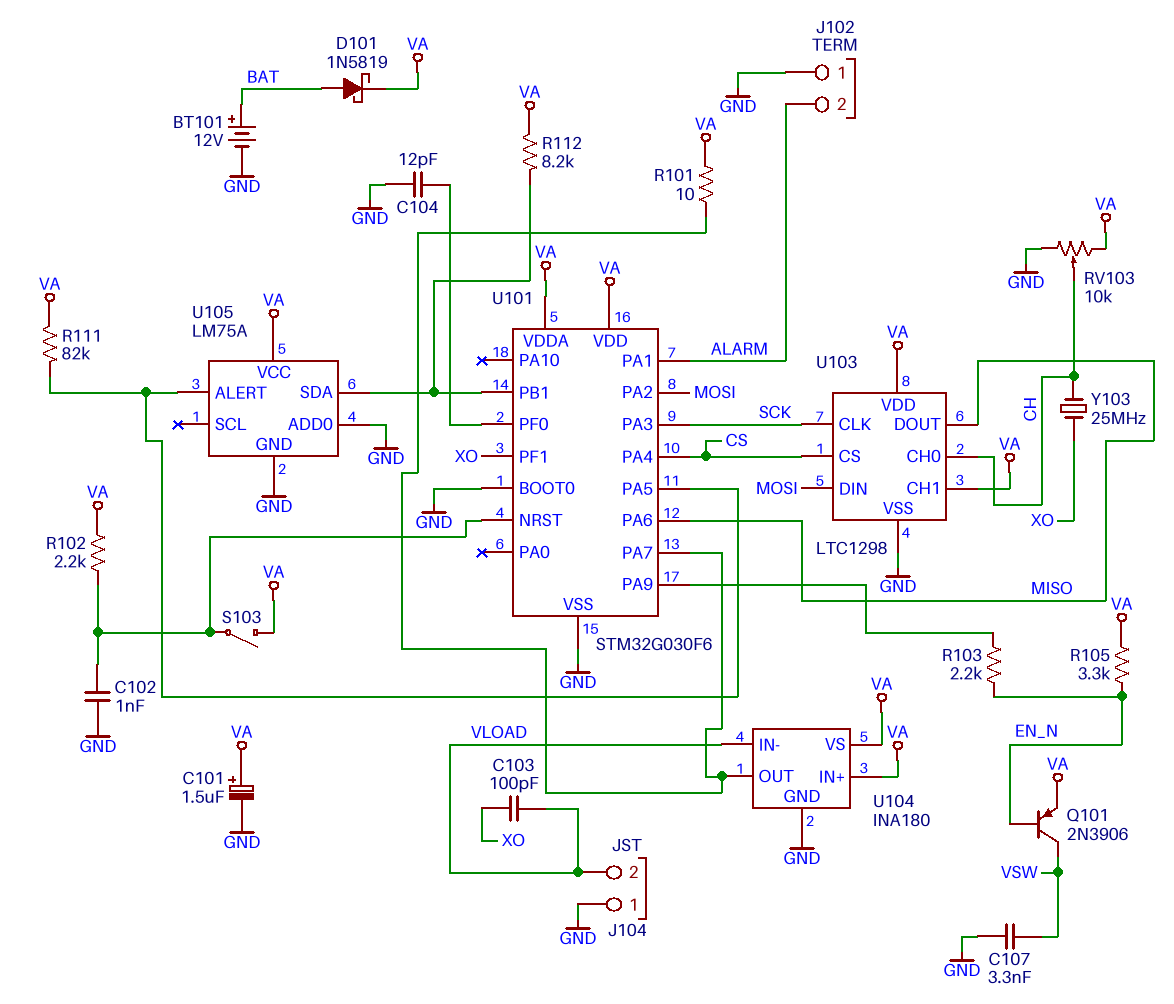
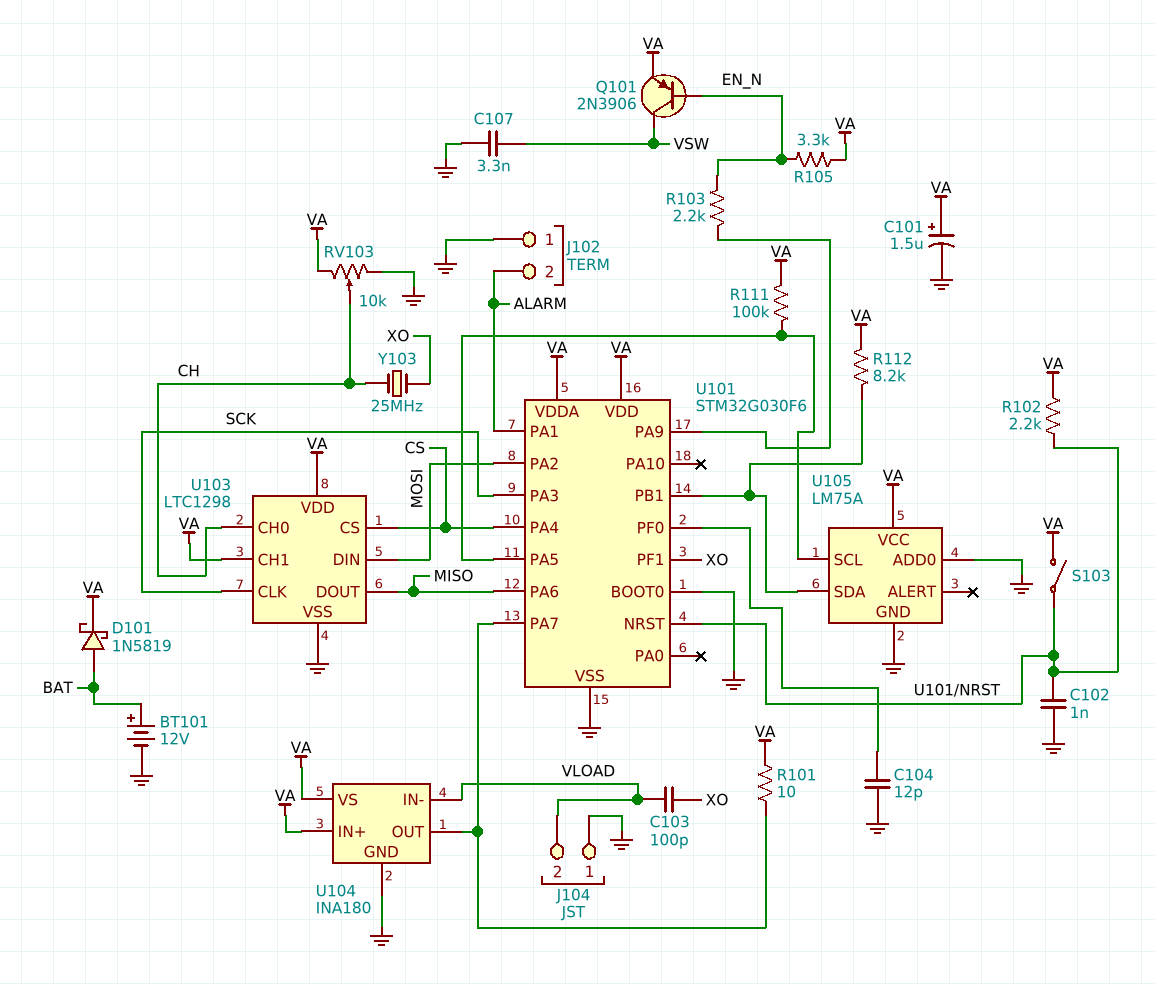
R111: 82k (U101/PA5, VA) -> 100k (U101/PA5, VA)
U105 pin ALERT: U101/PA5 -> none
U105 pin SCL: none -> U101/PA5

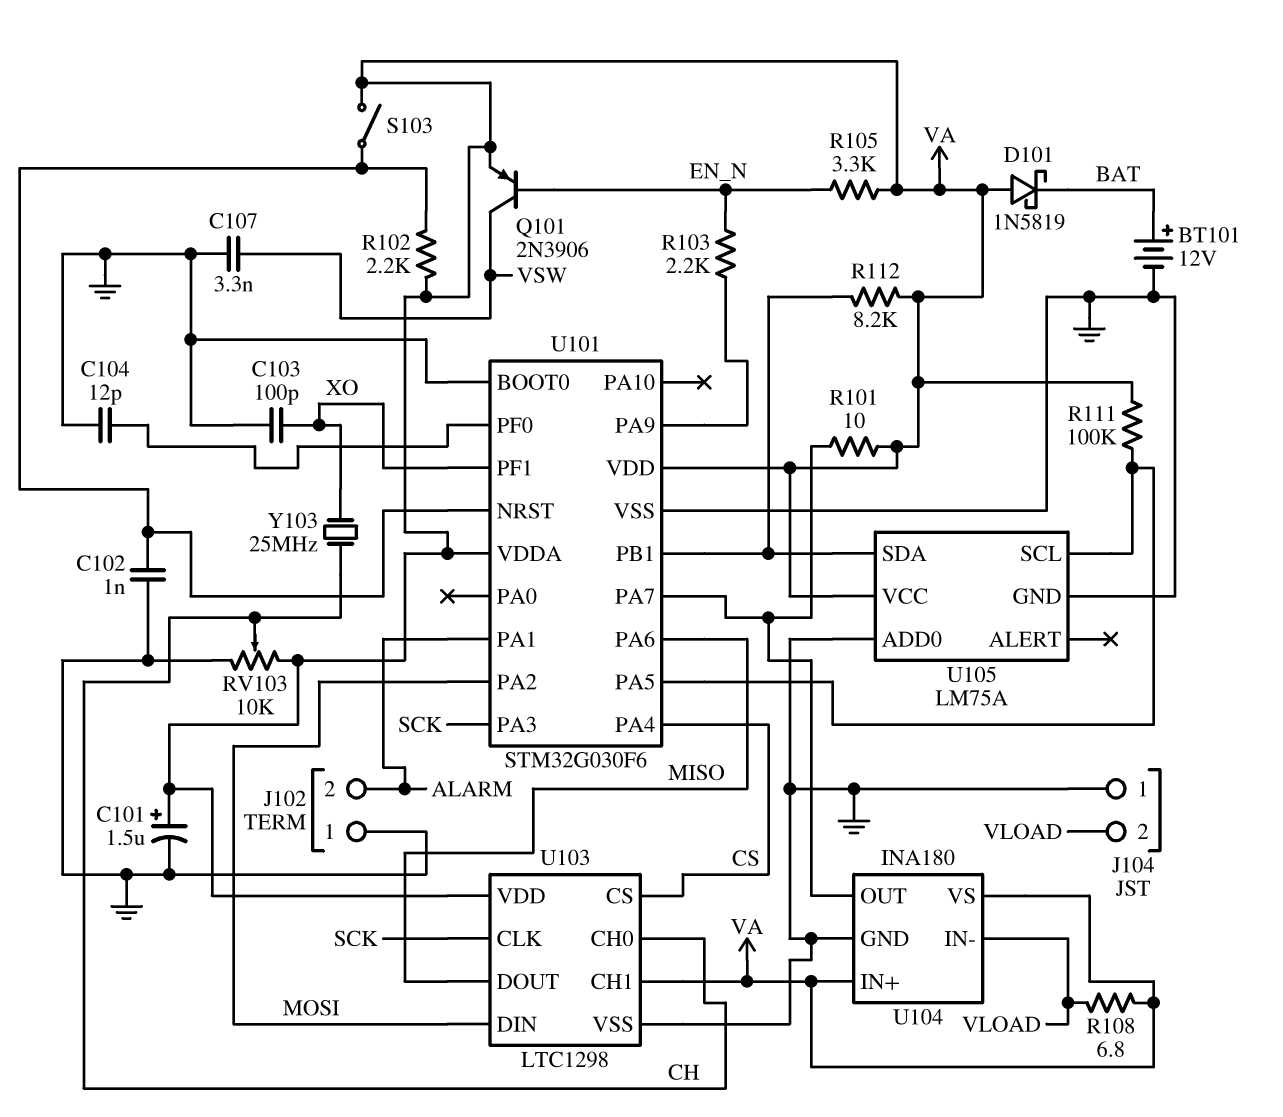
C103: 100pF (VLOAD, XO) -> 100pF (GND, XO)
D101: schottky 1N5819 (A BAT, K VA) -> schottky 1N5819 (A VA, K BAT)
R108: none -> 6.8 (VA, VLOAD)

